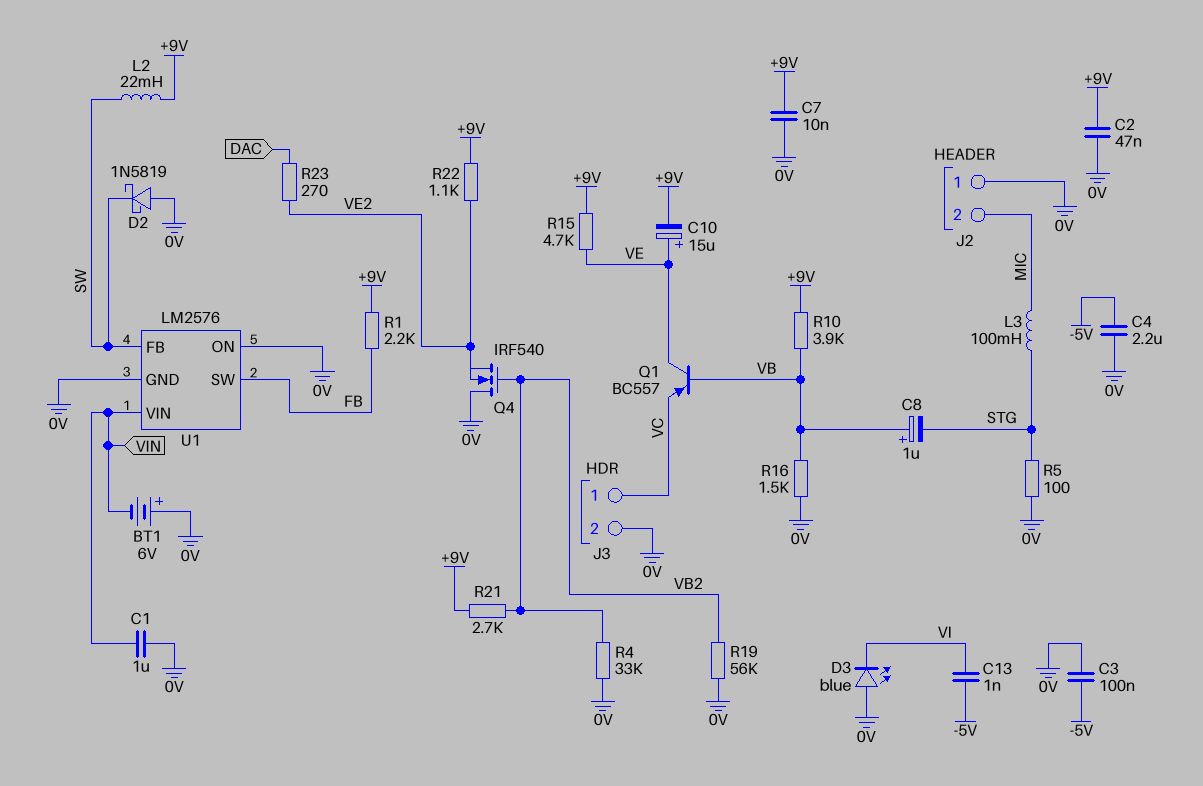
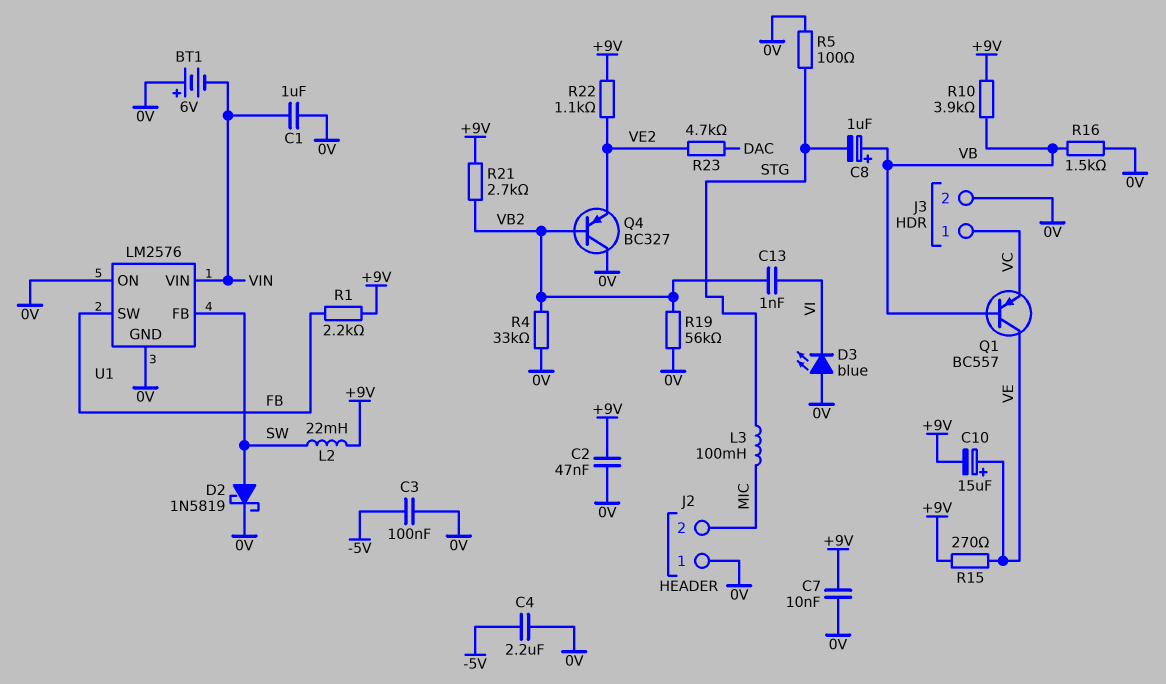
C13: 1nF (-5V, VI) -> 1nF (VB2, VI)
D2: schottky 1N5819 (A 0V, K SW) -> schottky 1N5819 (A SW, K 0V)
Q4: NMOS IRF540 (G VB2, D 0V, S VE2) -> PNP BC327 (B VB2, C 0V, E VE2)
R15: 4.7k (+9V, VE) -> 270 (+9V, VE)
R23: 270 (DAC, VE2) -> 4.7k (DAC, VE2)

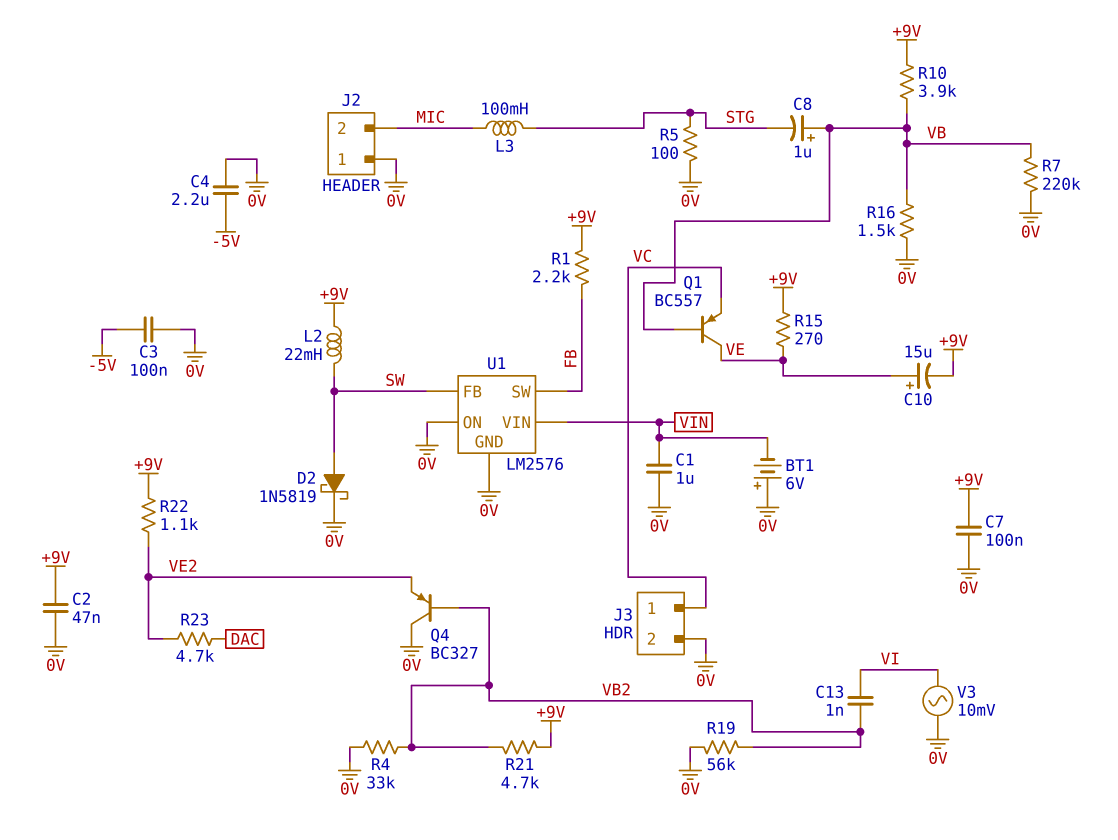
C7: 10nF (+9V, 0V) -> 100nF (+9V, 0V)
D3: LED blue (A 0V, K VI) -> none
R7: none -> 220k (0V, VB)
R21: 2.7k (+9V, VB2) -> 4.7k (+9V, VB2)
V3: none -> AC 10mV (0V, VI)

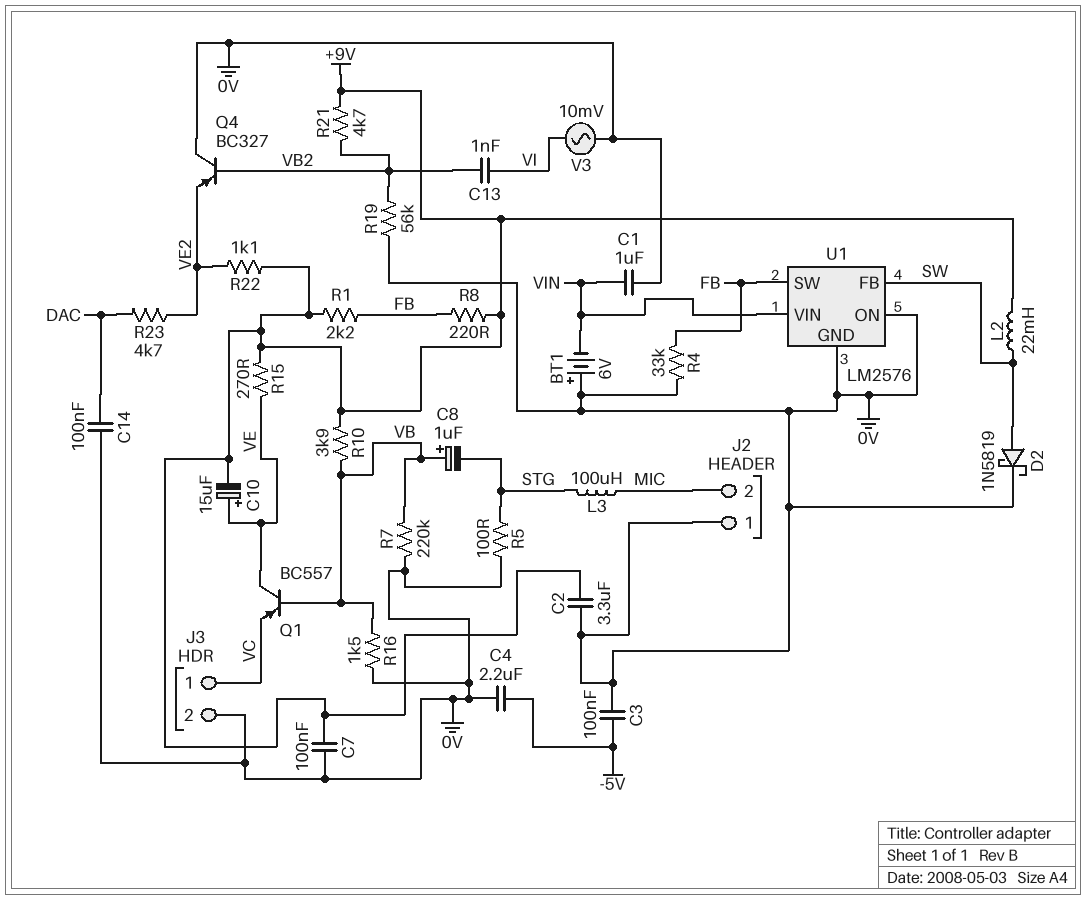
C2: 47nF (+9V, 0V) -> 3.3uF (+9V, 0V)
C14: none -> 100nF (0V, DAC)
L3: 100mH (MIC, STG) -> 100uH (MIC, STG)
R4: 33k (0V, VB2) -> 33k (0V, FB)
R8: none -> 220 (+9V, FB)

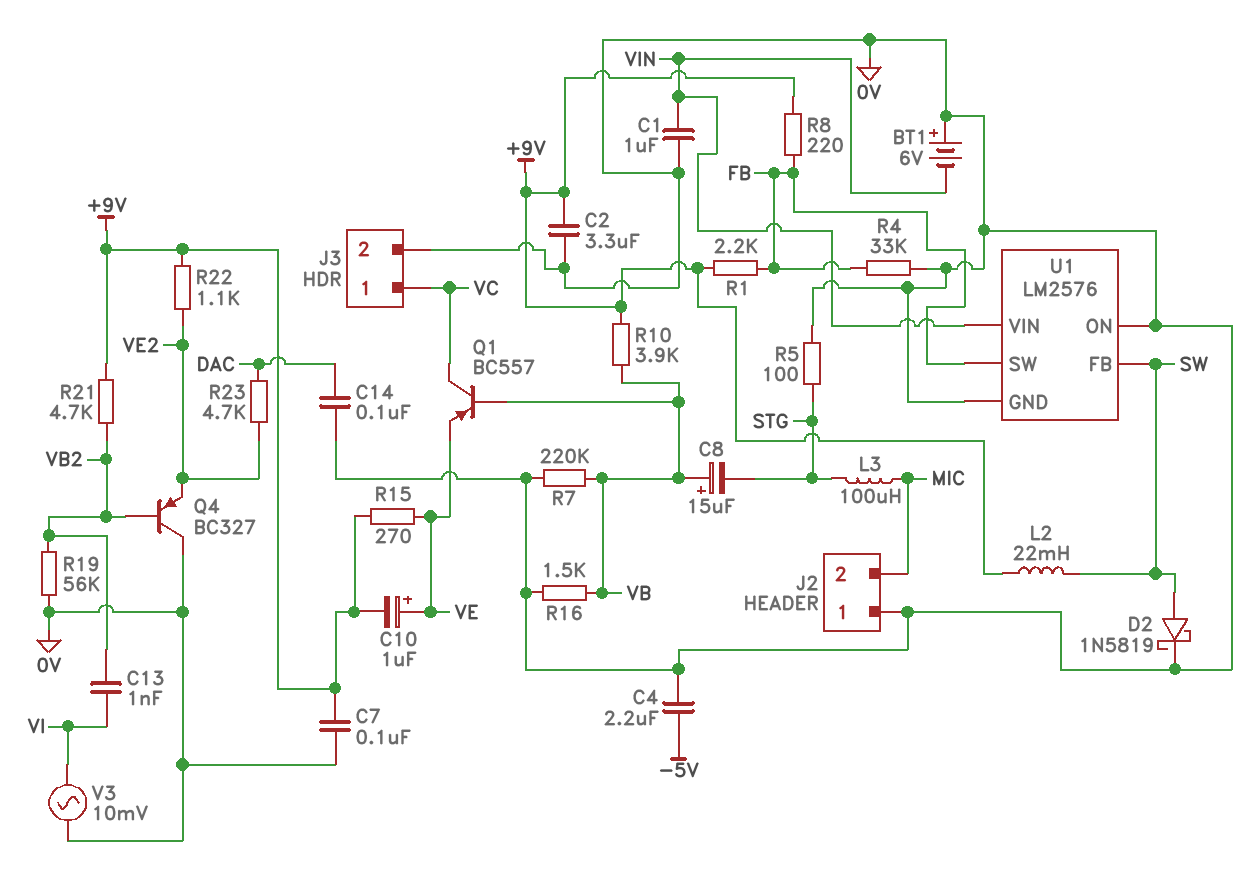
C3: 100nF (-5V, 0V) -> none
C8: 1uF (plus VB, minus STG) -> 15uF (plus VB, minus STG)
C10: 15uF (plus VE, minus +9V) -> 1uF (plus VE, minus +9V)
Q1: PNP BC557 (B VB, C VE, E VC) -> PNP BC557 (B VB, C VC, E VE)

